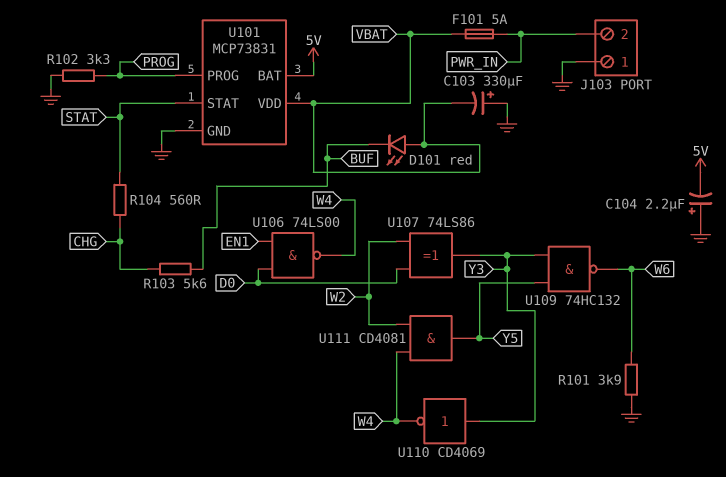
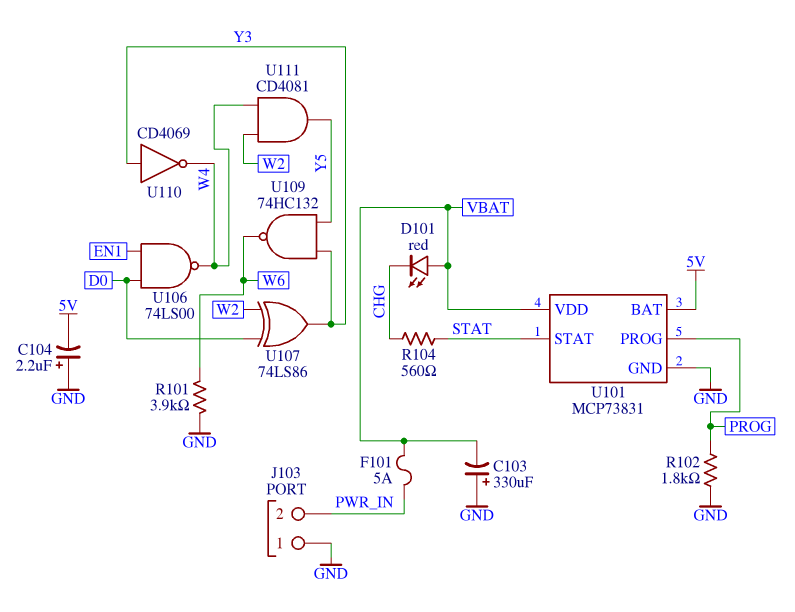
D101: LED red (A VBAT, K BUF) -> LED red (A VBAT, K CHG)
R102: 3.3k (GND, PROG) -> 1.8k (GND, PROG)
R103: 5.6k (BUF, CHG) -> none

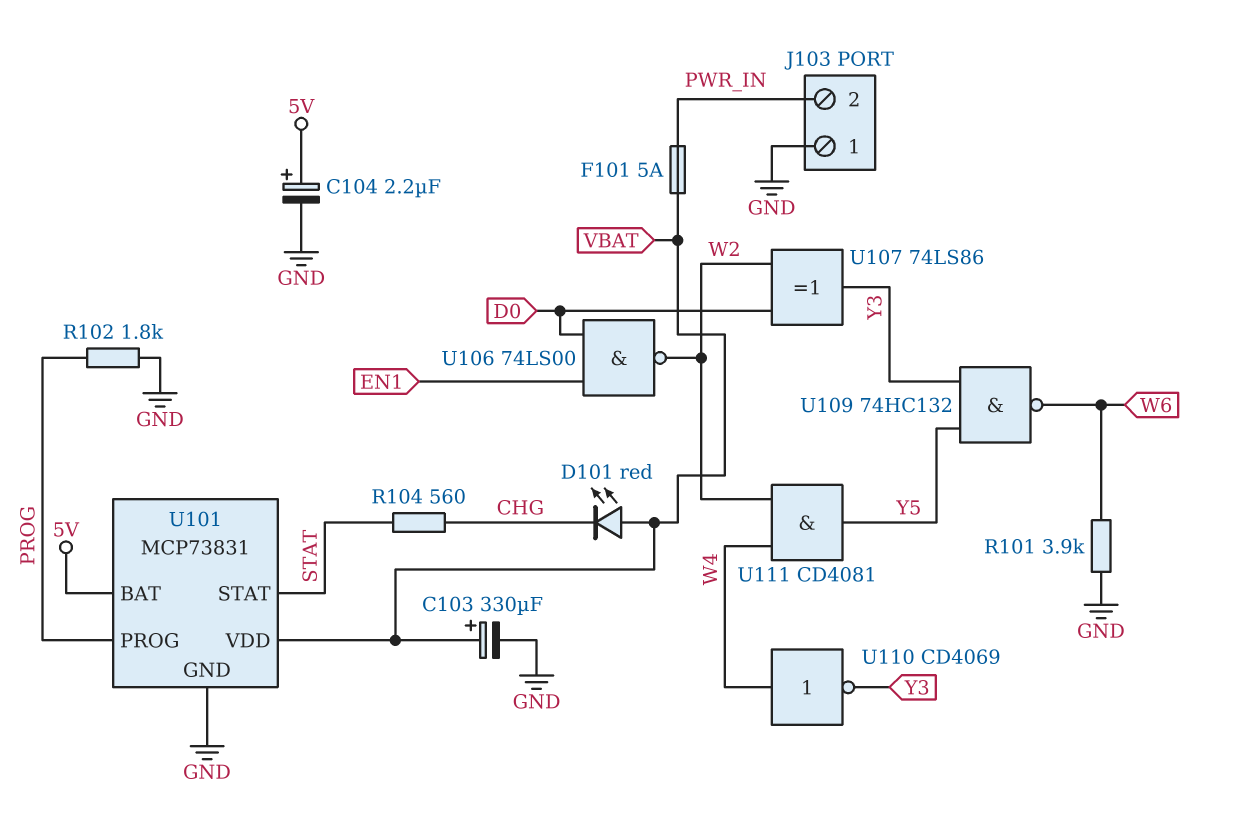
C103: 330uF (plus GND, minus VBAT) -> 330uF (plus VBAT, minus GND)
C104: 2.2uF (plus GND, minus 5V) -> 2.2uF (plus 5V, minus GND)
U106: NAND 74LS00 (in D0, in EN1, out W4) -> NAND 74LS00 (in D0, in EN1, out W2)
U110: NOT CD4069 (in Y3, out W4) -> NOT CD4069 (in W4, out Y3)

